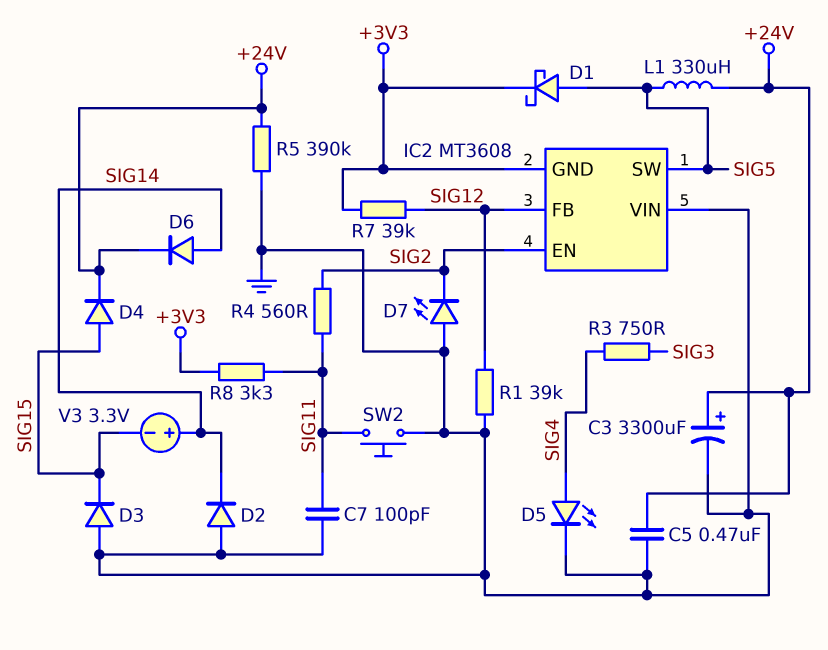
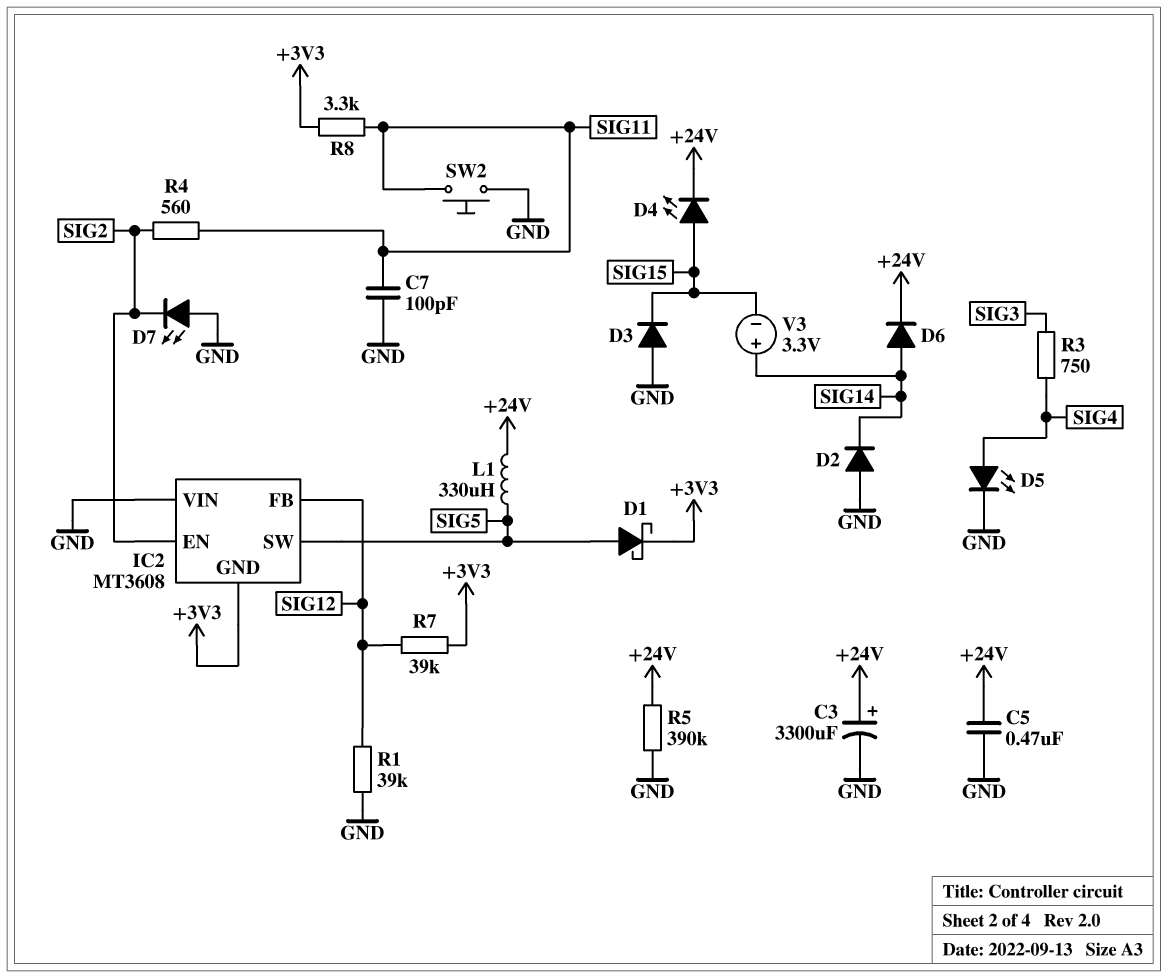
D4: diode (A SIG15, K +24V) -> LED (A SIG15, K +24V)

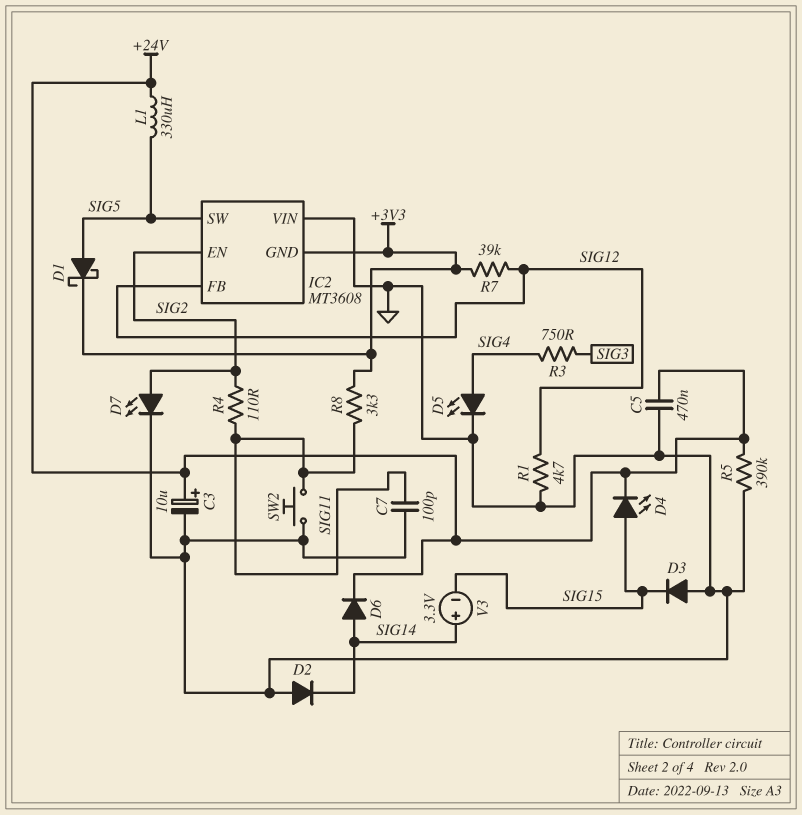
C3: 3300uF (plus +24V, minus GND) -> 10uF (plus +24V, minus GND)
D7: LED (A GND, K SIG2) -> LED (A SIG2, K GND)
R1: 39k (GND, SIG12) -> 4.7k (GND, SIG12)
R4: 560 (SIG2, SIG11) -> 110 (SIG2, SIG11)

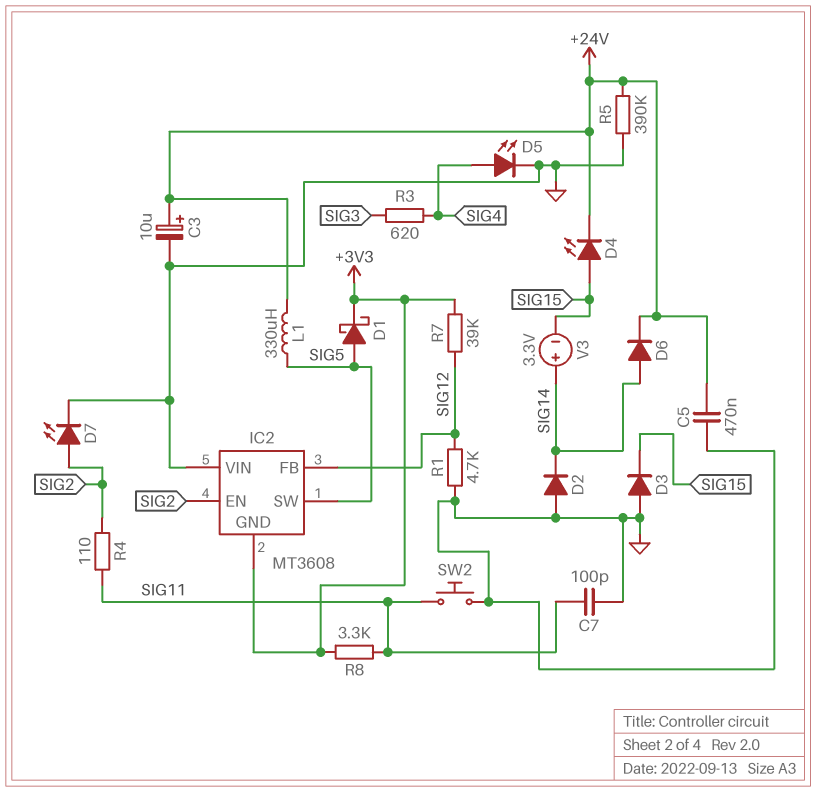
R3: 750 (SIG3, SIG4) -> 620 (SIG3, SIG4)

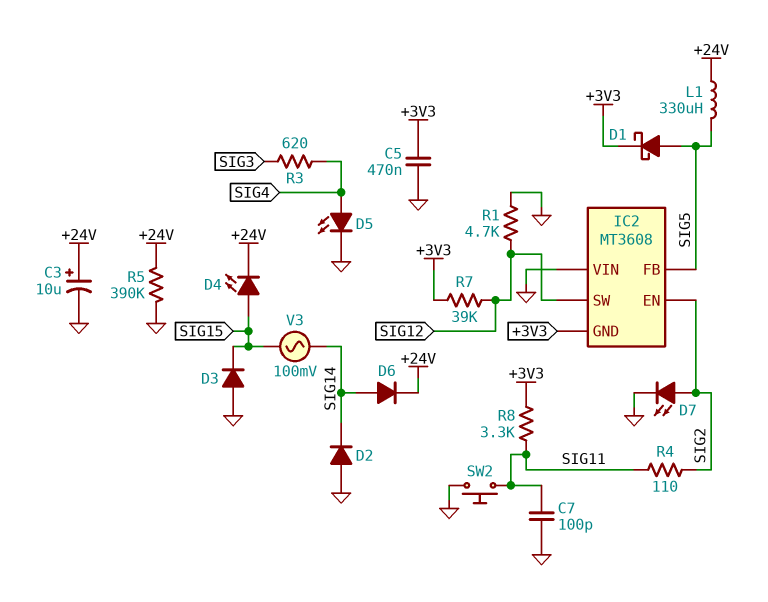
C5: 470nF (+24V, GND) -> 470nF (+3V3, GND)
IC2 pin FB: SIG12 -> SIG5
IC2 pin SW: SIG5 -> SIG12
V3: 3.3V (plus SIG14, minus SIG15) -> AC 100mV (SIG14, SIG15)

